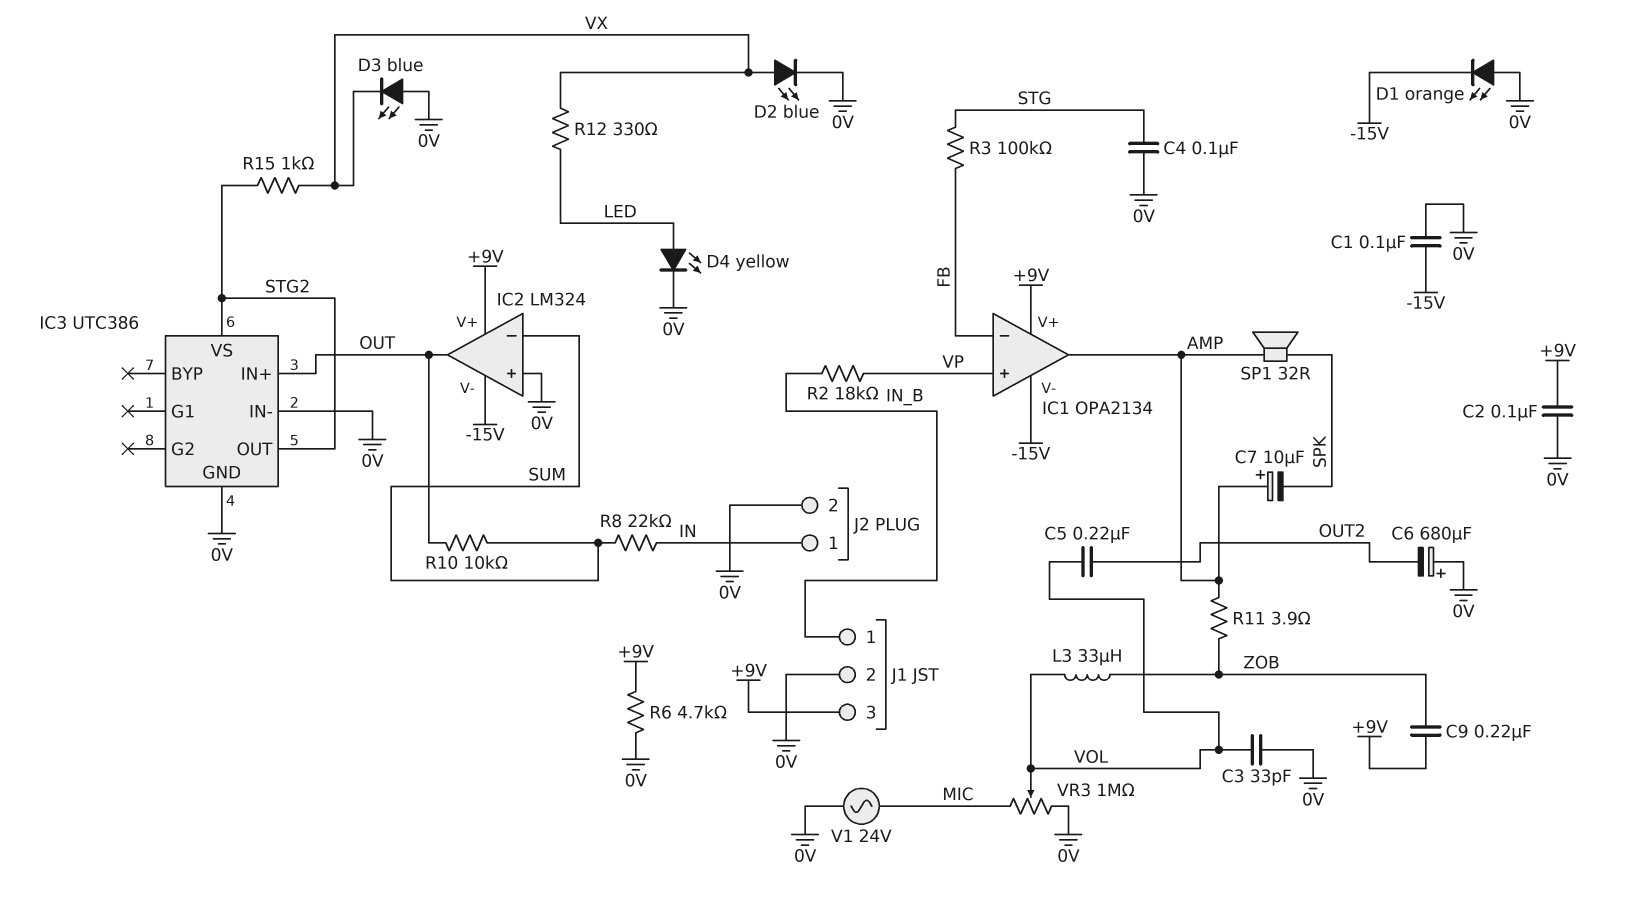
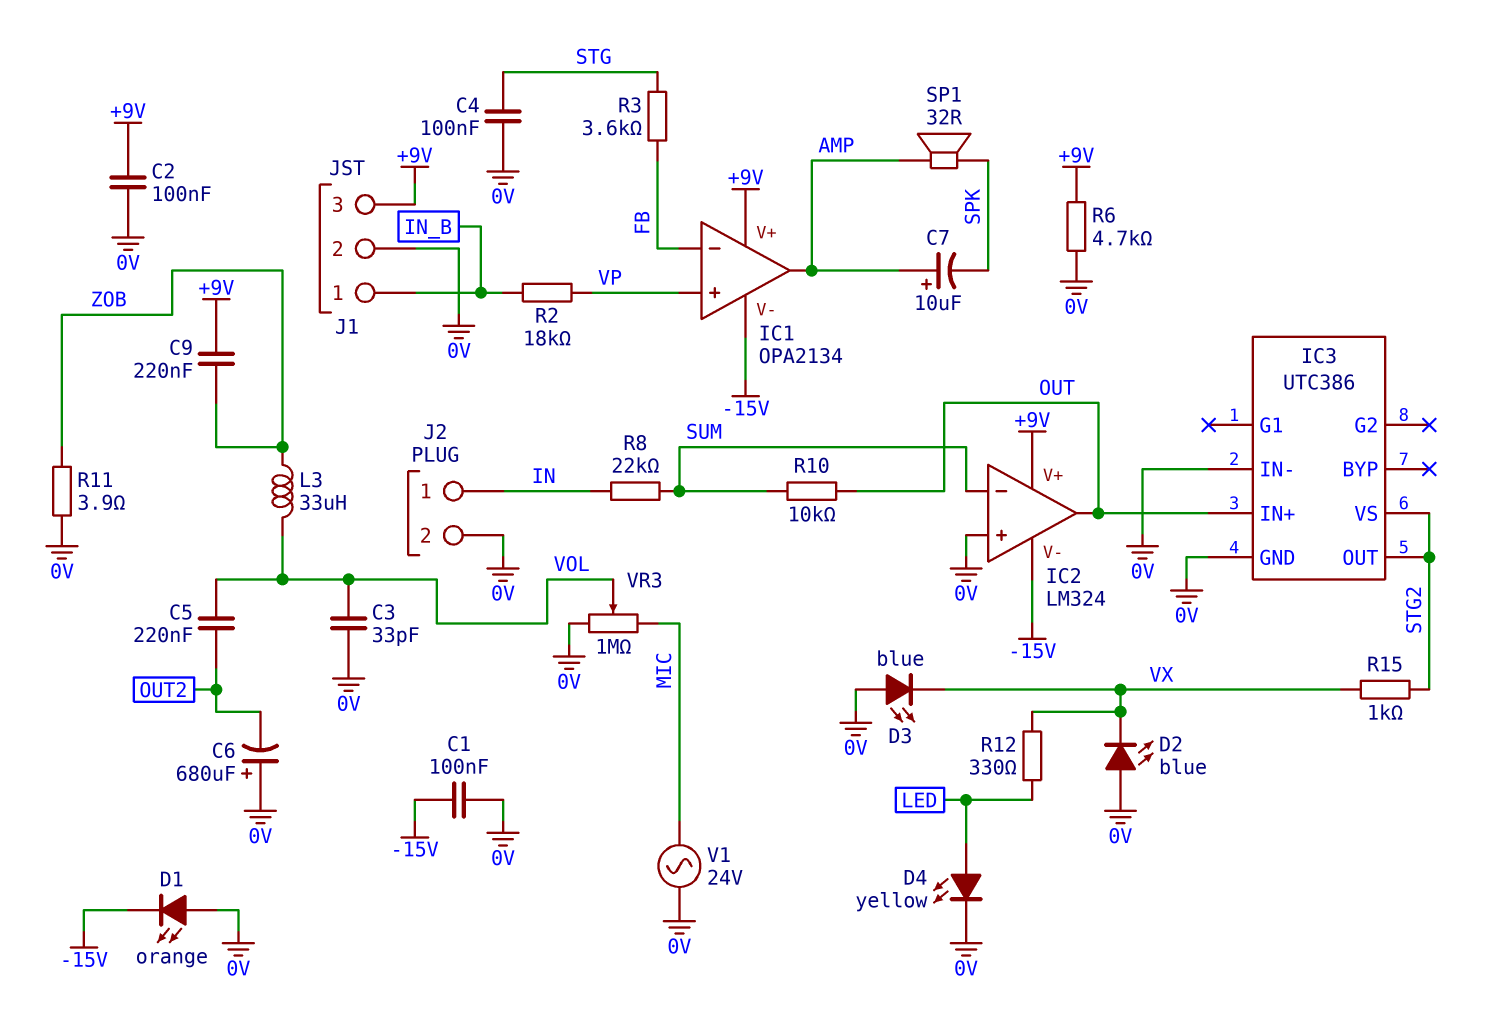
D2: LED blue (A VX, K 0V) -> LED blue (A 0V, K VX)
R3: 100k (FB, STG) -> 3.6k (FB, STG)
R11: 3.9 (AMP, ZOB) -> 3.9 (0V, ZOB)

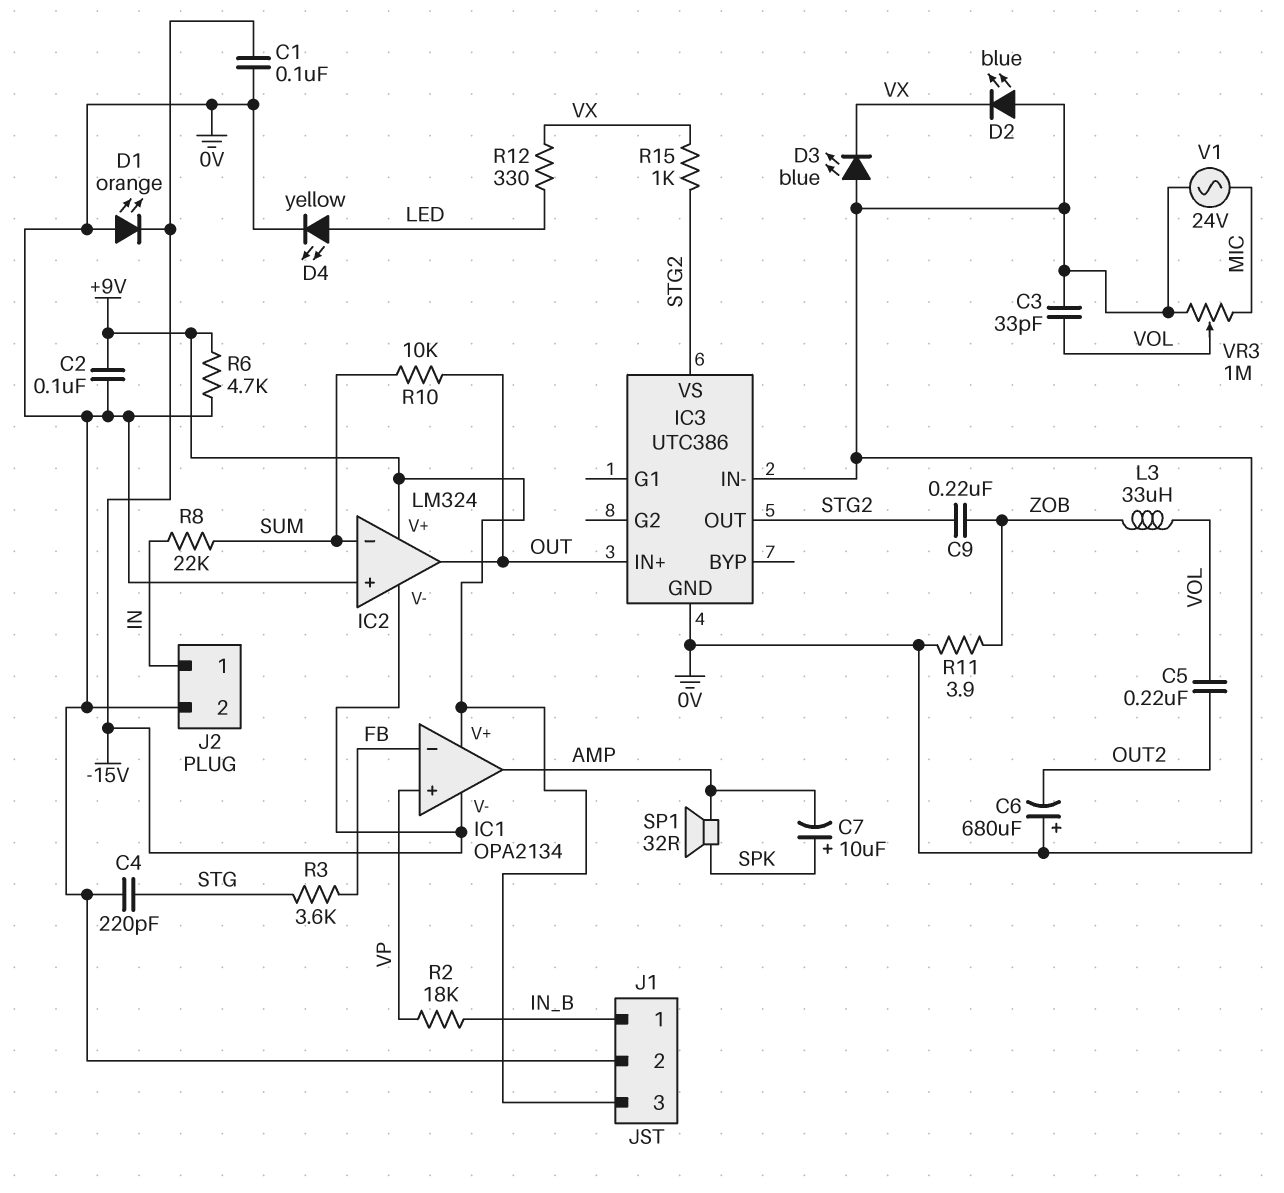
C4: 100nF (0V, STG) -> 220pF (0V, STG)
C7: 10uF (plus AMP, minus SPK) -> 10uF (plus SPK, minus AMP)
C9: 220nF (+9V, ZOB) -> 220nF (STG2, ZOB)

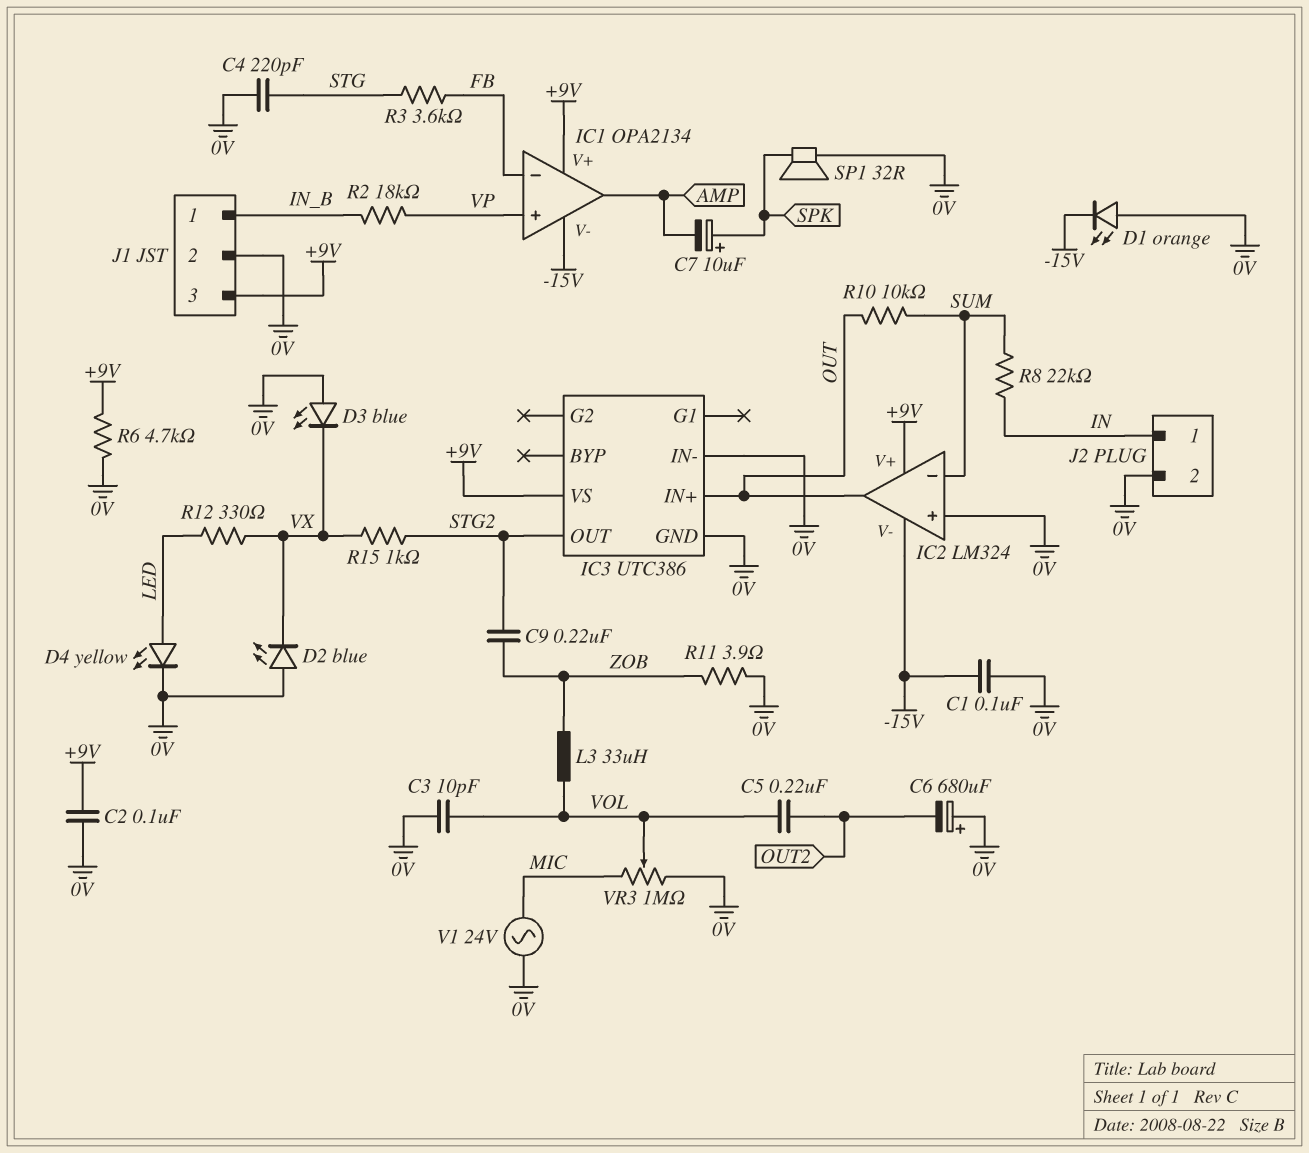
C3: 33pF (0V, VOL) -> 10pF (0V, VOL)
IC3 pin VS: STG2 -> +9V
SP1: speaker 32R (AMP, SPK) -> speaker 32R (0V, SPK)

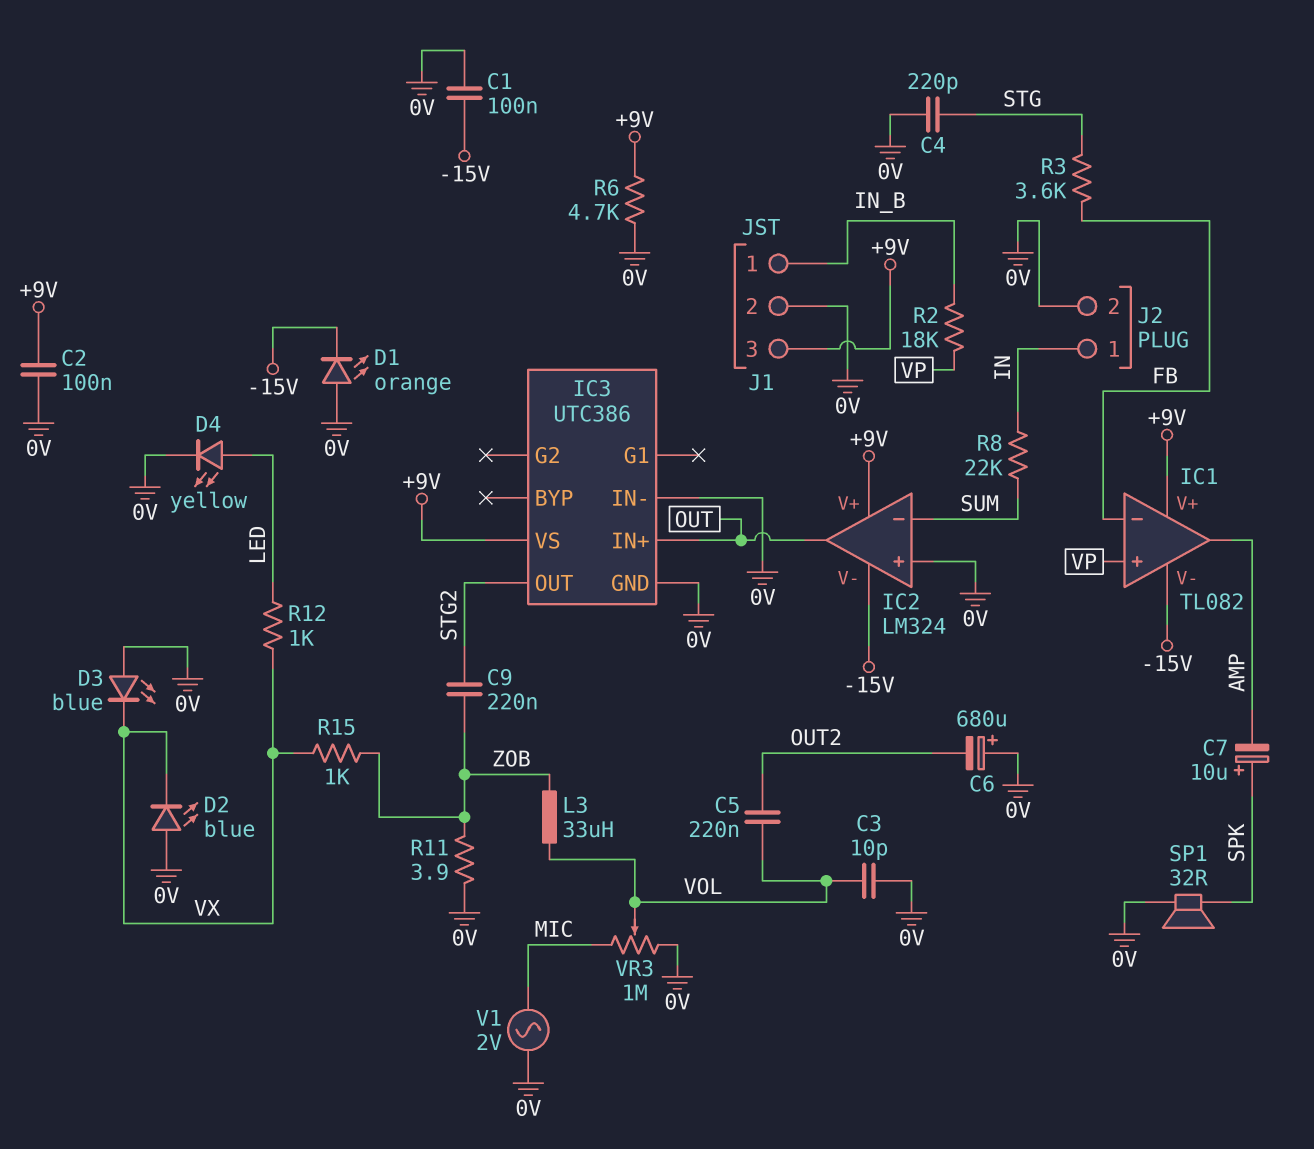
IC1: OPA2134 -> TL082
R10: 10k (OUT, SUM) -> none
R12: 330 (LED, VX) -> 1k (LED, VX)
R15: 1k (STG2, VX) -> 1k (VX, ZOB)
V1: AC 24V (0V, MIC) -> AC 2V (0V, MIC)

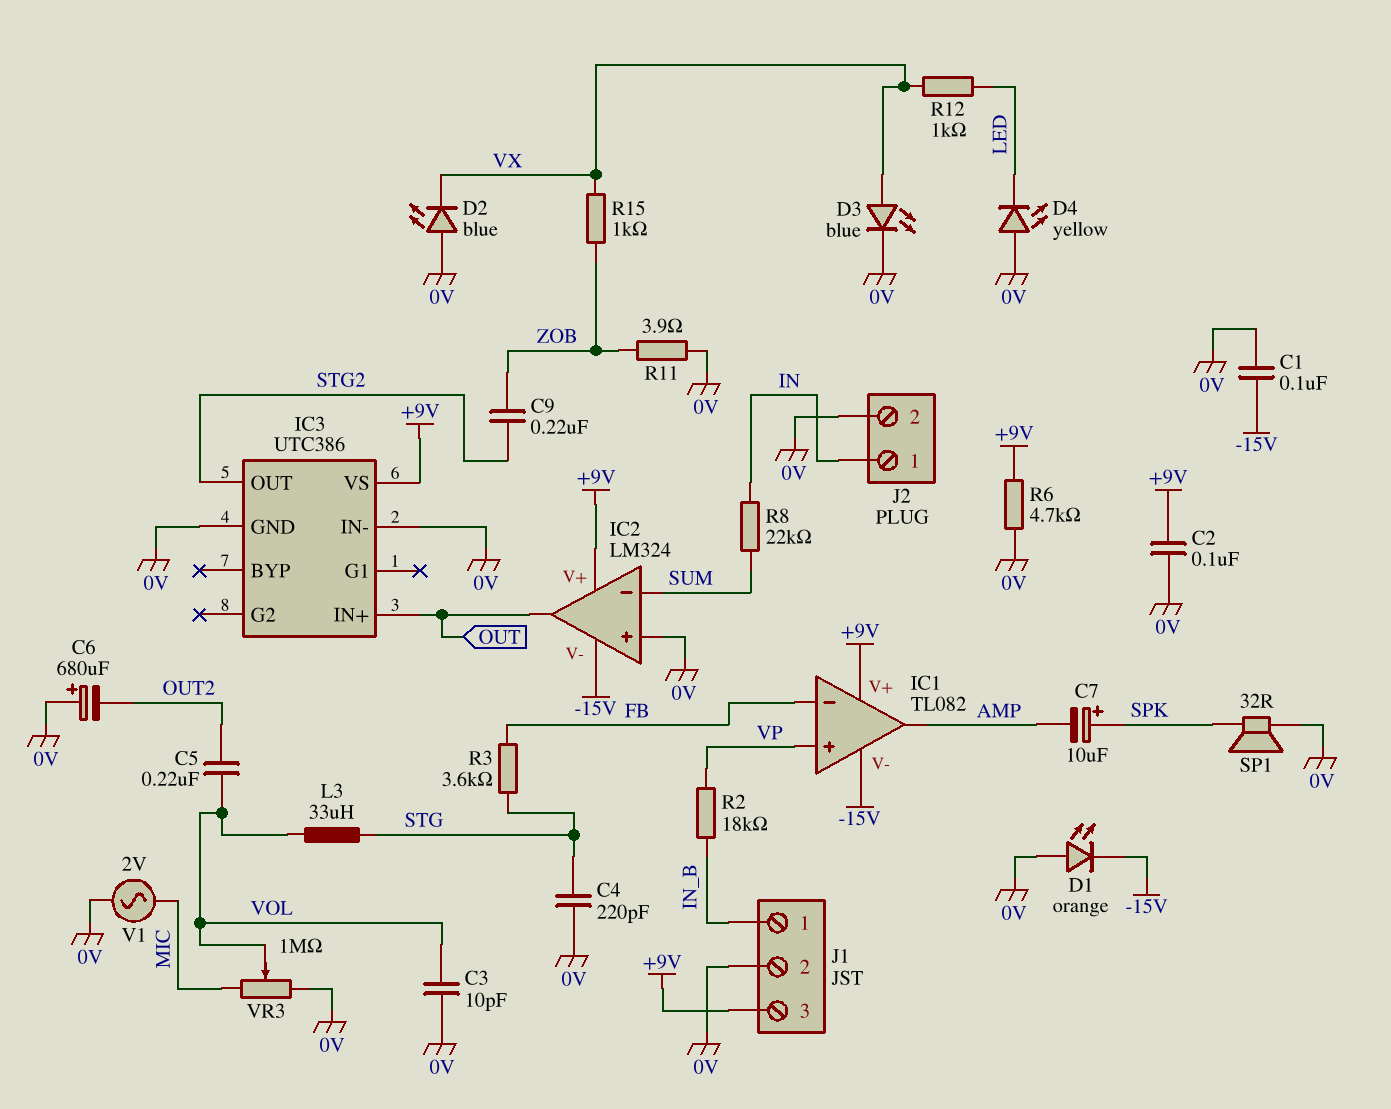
D3: LED blue (A 0V, K VX) -> LED blue (A VX, K 0V)
D4: LED yellow (A LED, K 0V) -> LED yellow (A 0V, K LED)
L3: 33uH (VOL, ZOB) -> 33uH (STG, VOL)

